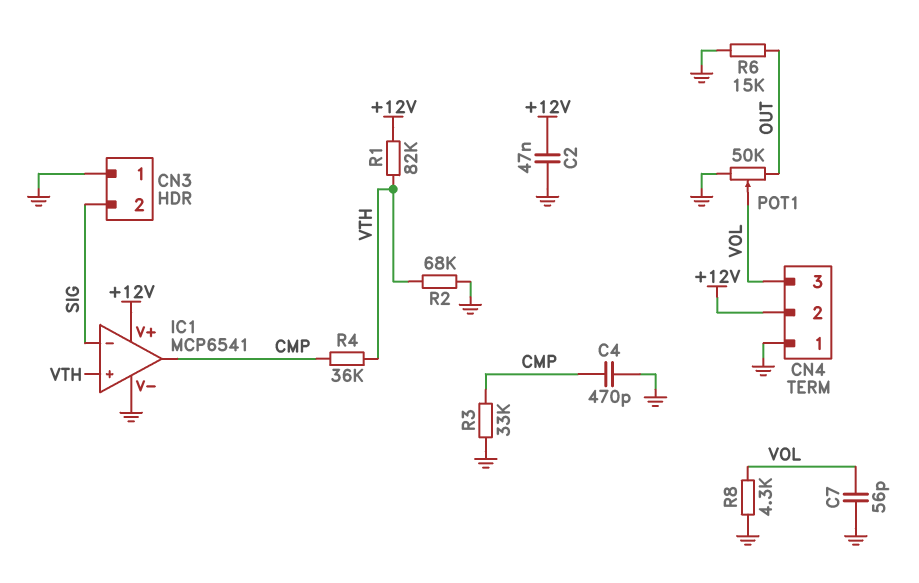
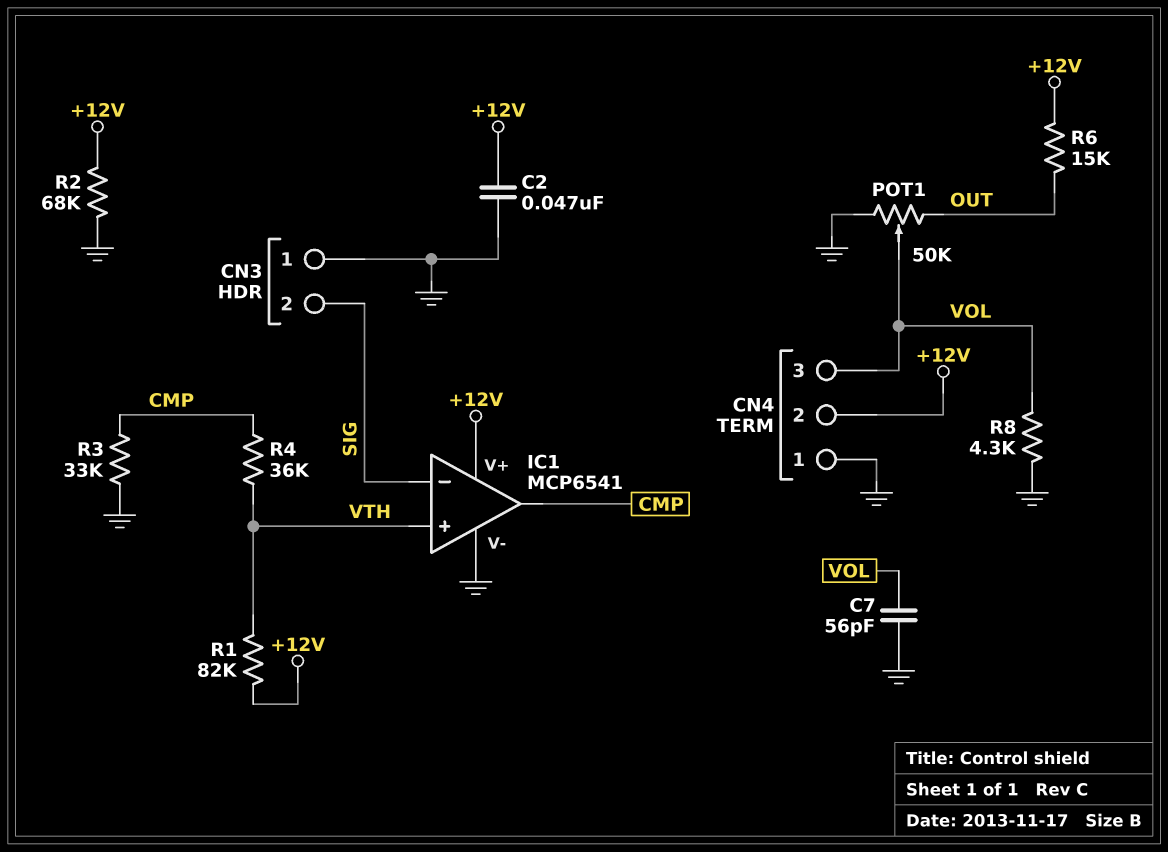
C4: 470pF (CMP, GND) -> none
R2: 68k (GND, VTH) -> 68k (+12V, GND)
R6: 15k (GND, OUT) -> 15k (+12V, OUT)

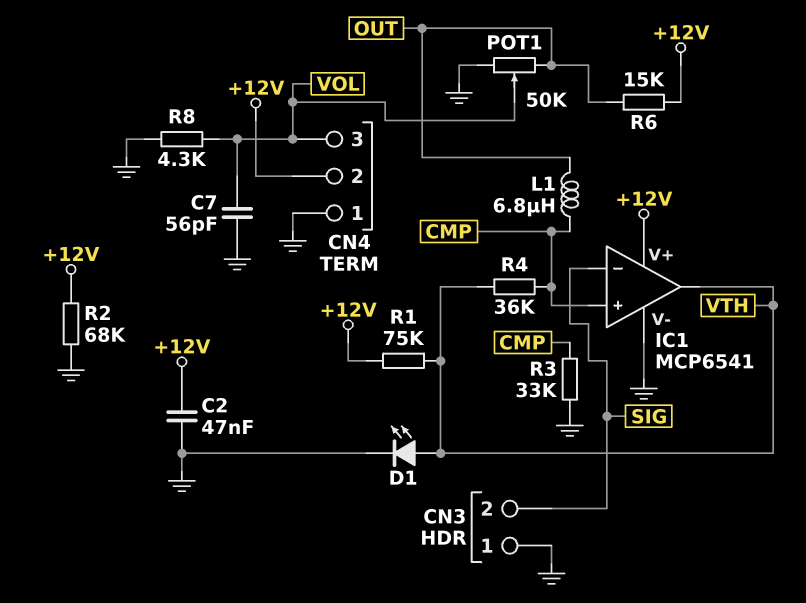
D1: none -> LED (A VTH, K GND)
IC1 pin in+: VTH -> CMP
IC1 pin out: CMP -> VTH
L1: none -> 6.8uH (CMP, OUT)
R1: 82k (+12V, VTH) -> 75k (+12V, VTH)

